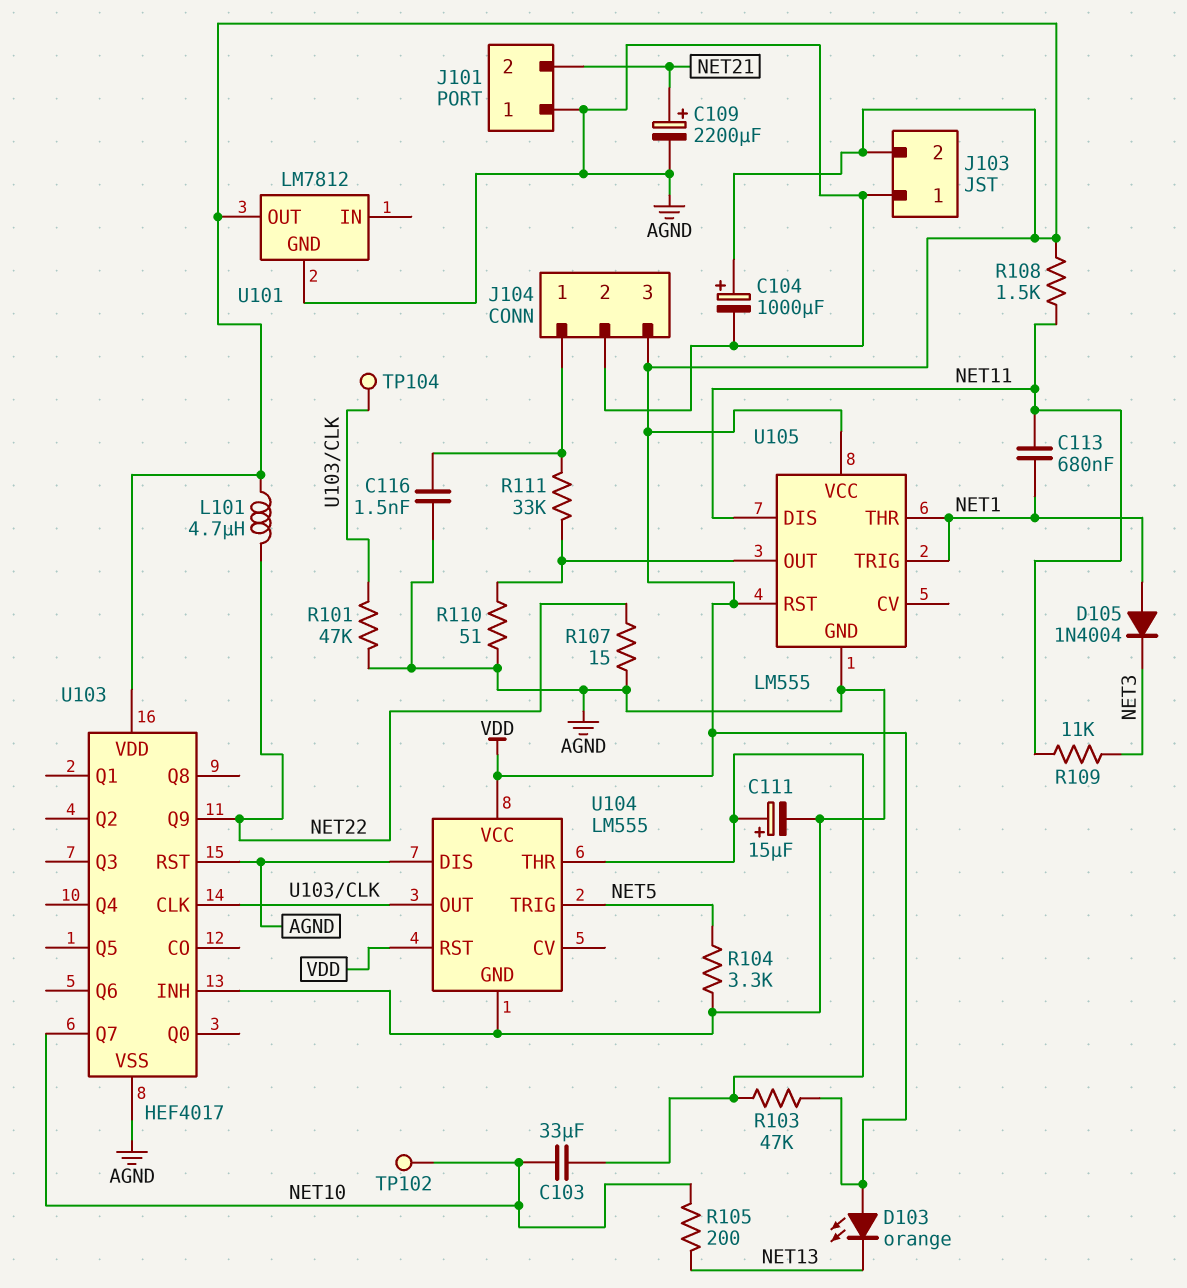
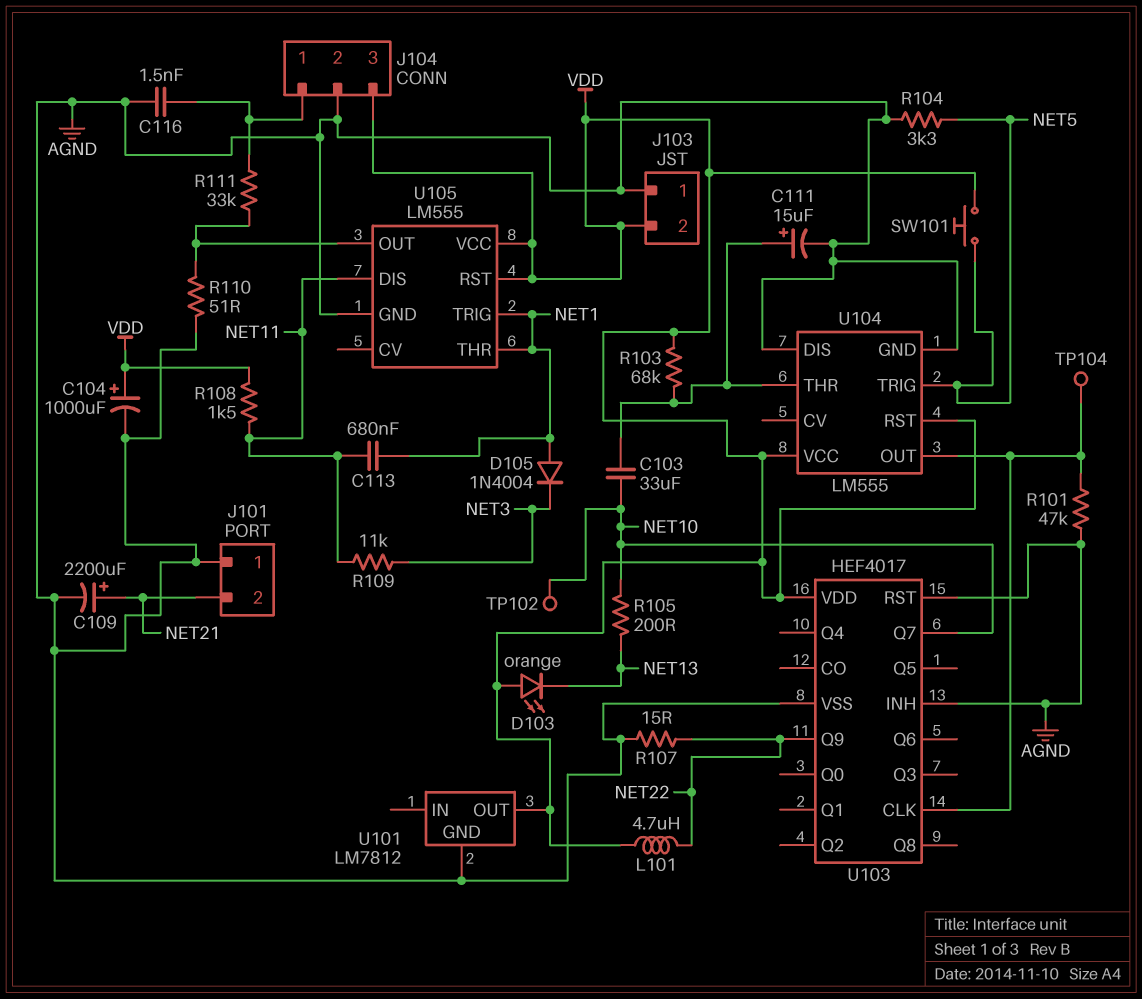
R103: 47k (U104/THR, VDD) -> 68k (U104/THR, VDD)
SW101: none -> button (NET5, VDD)

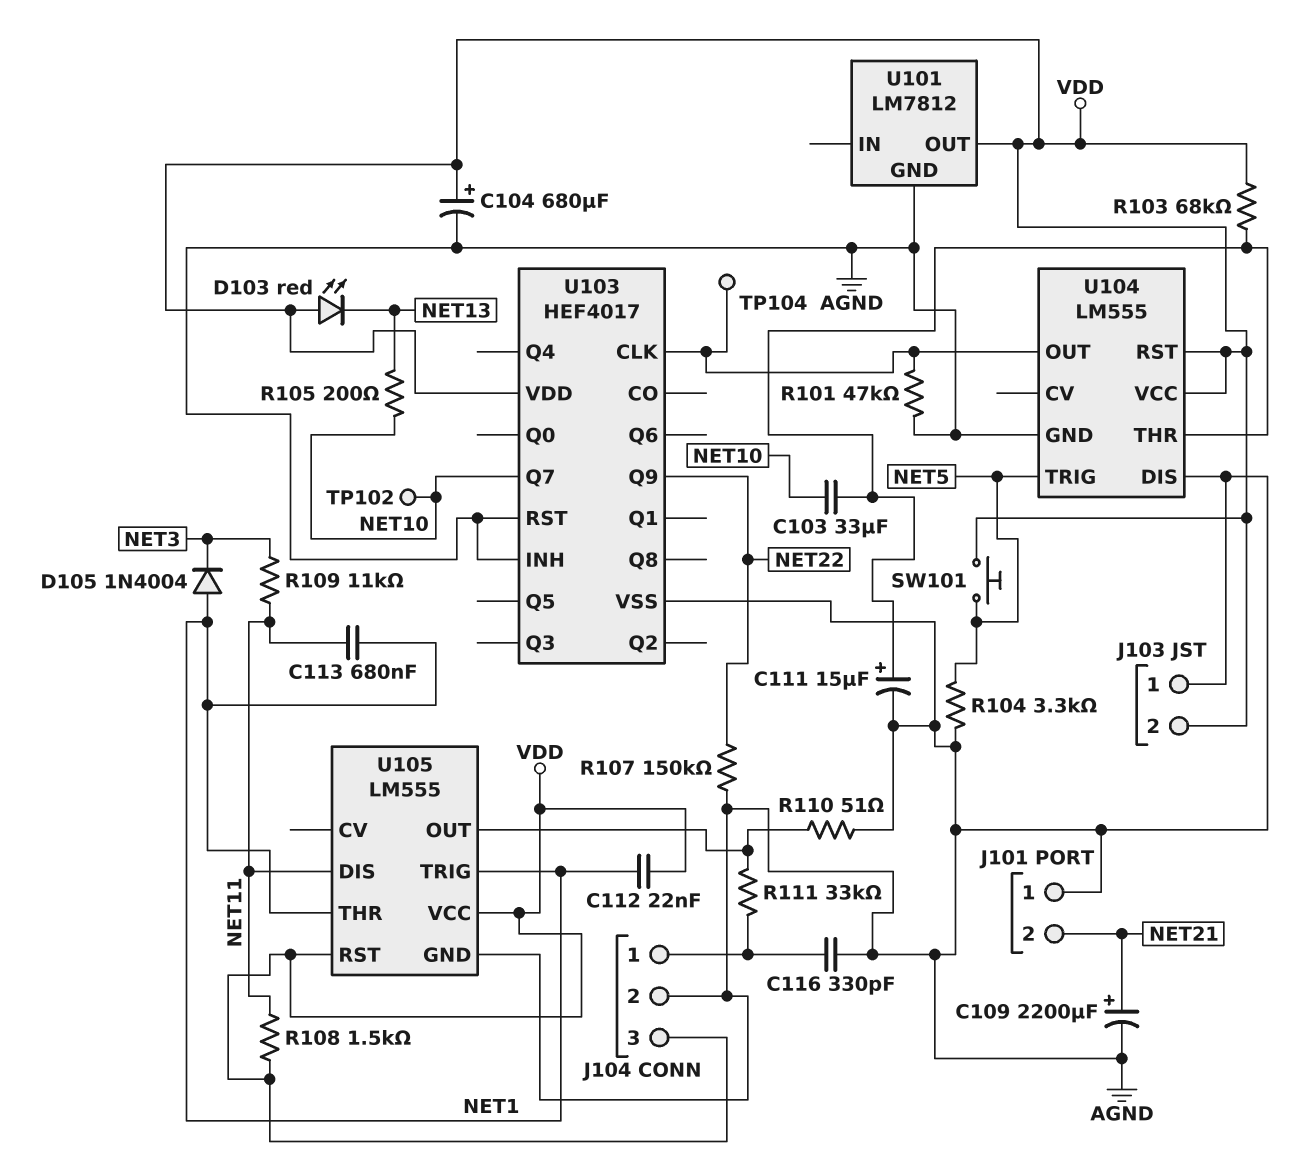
C104: 1000uF (plus VDD, minus AGND) -> 680uF (plus VDD, minus AGND)
C112: none -> 22nF (NET1, VDD)
C116: 1.5nF (AGND, J104/1) -> 330pF (AGND, J104/1)
D103: LED orange (A VDD, K NET13) -> LED red (A VDD, K NET13)
L101: 4.7uH (NET22, VDD) -> none
R107: 15 (AGND, NET22) -> 150k (AGND, NET22)

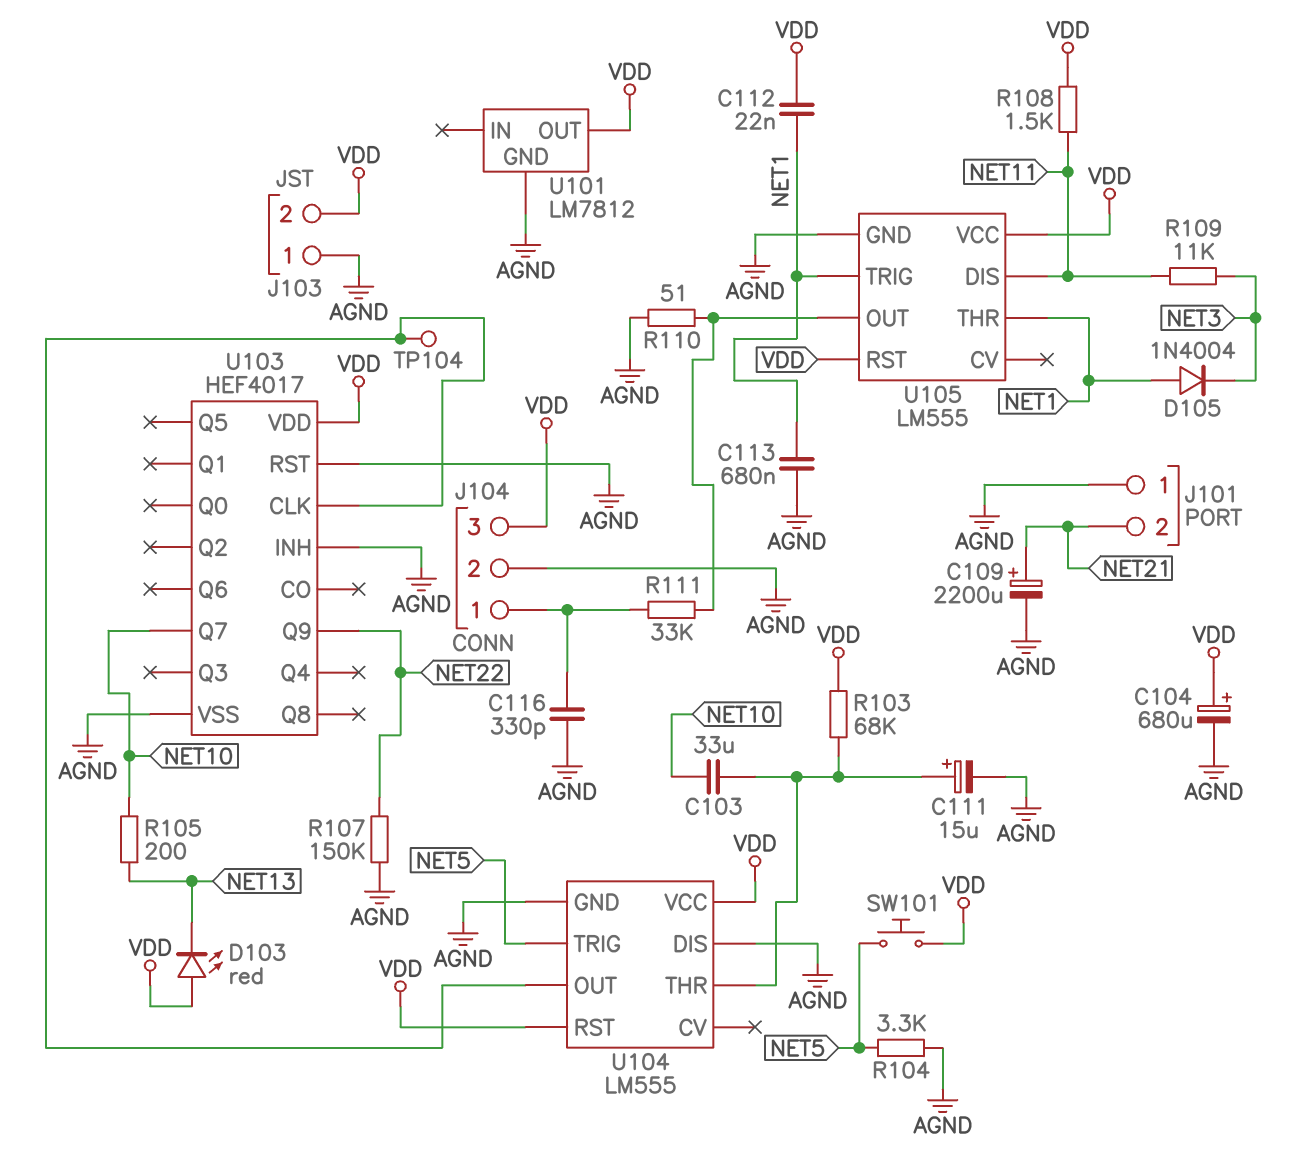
C113: 680nF (NET1, NET11) -> 680nF (AGND, NET1)
R101: 47k (AGND, U103/CLK) -> none
TP102: test point (NET10) -> none

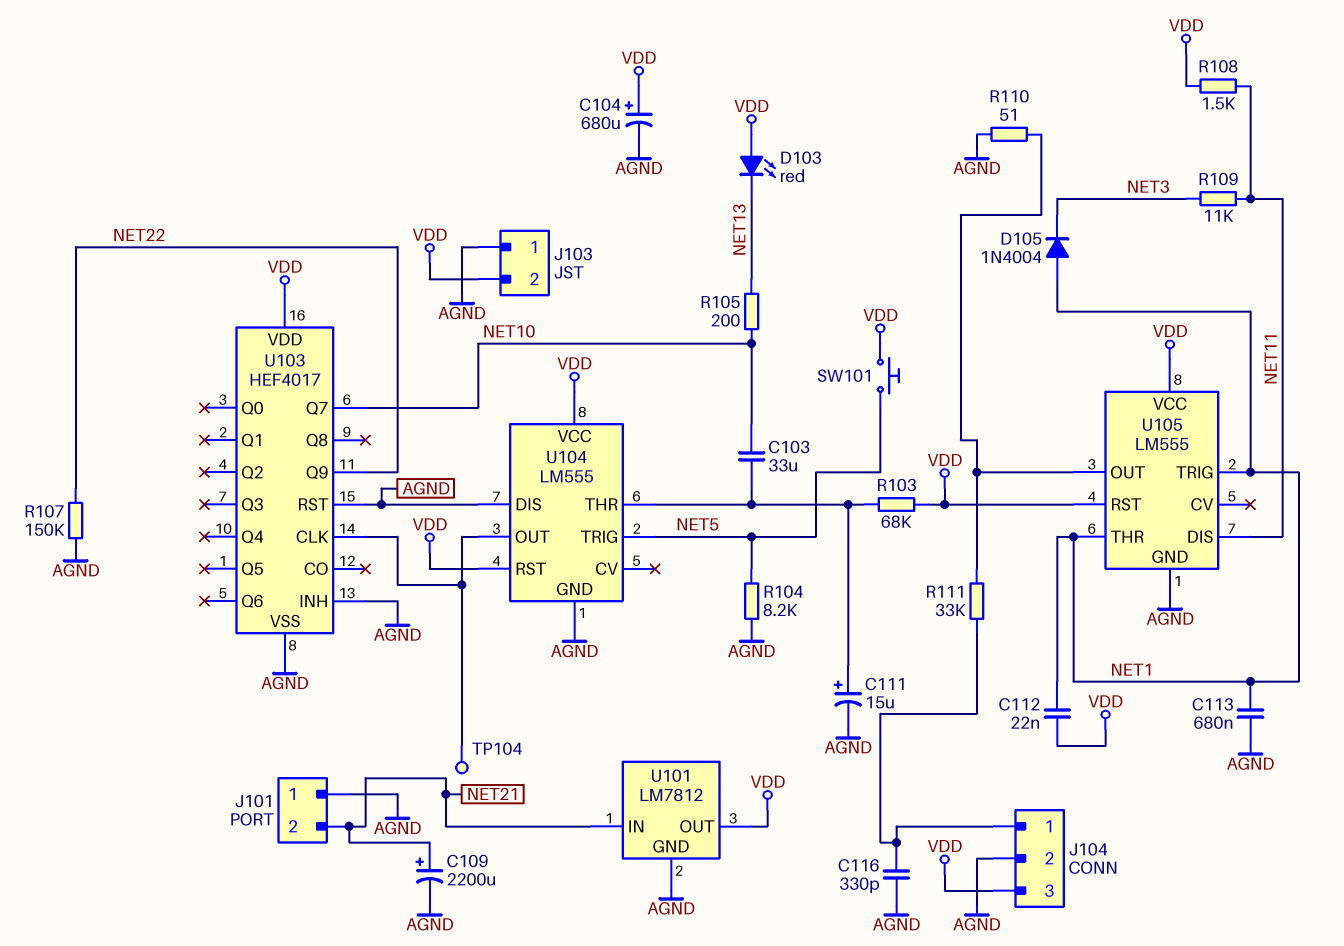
R104: 3.3k (AGND, NET5) -> 8.2k (AGND, NET5)
U101 pin IN: none -> NET21

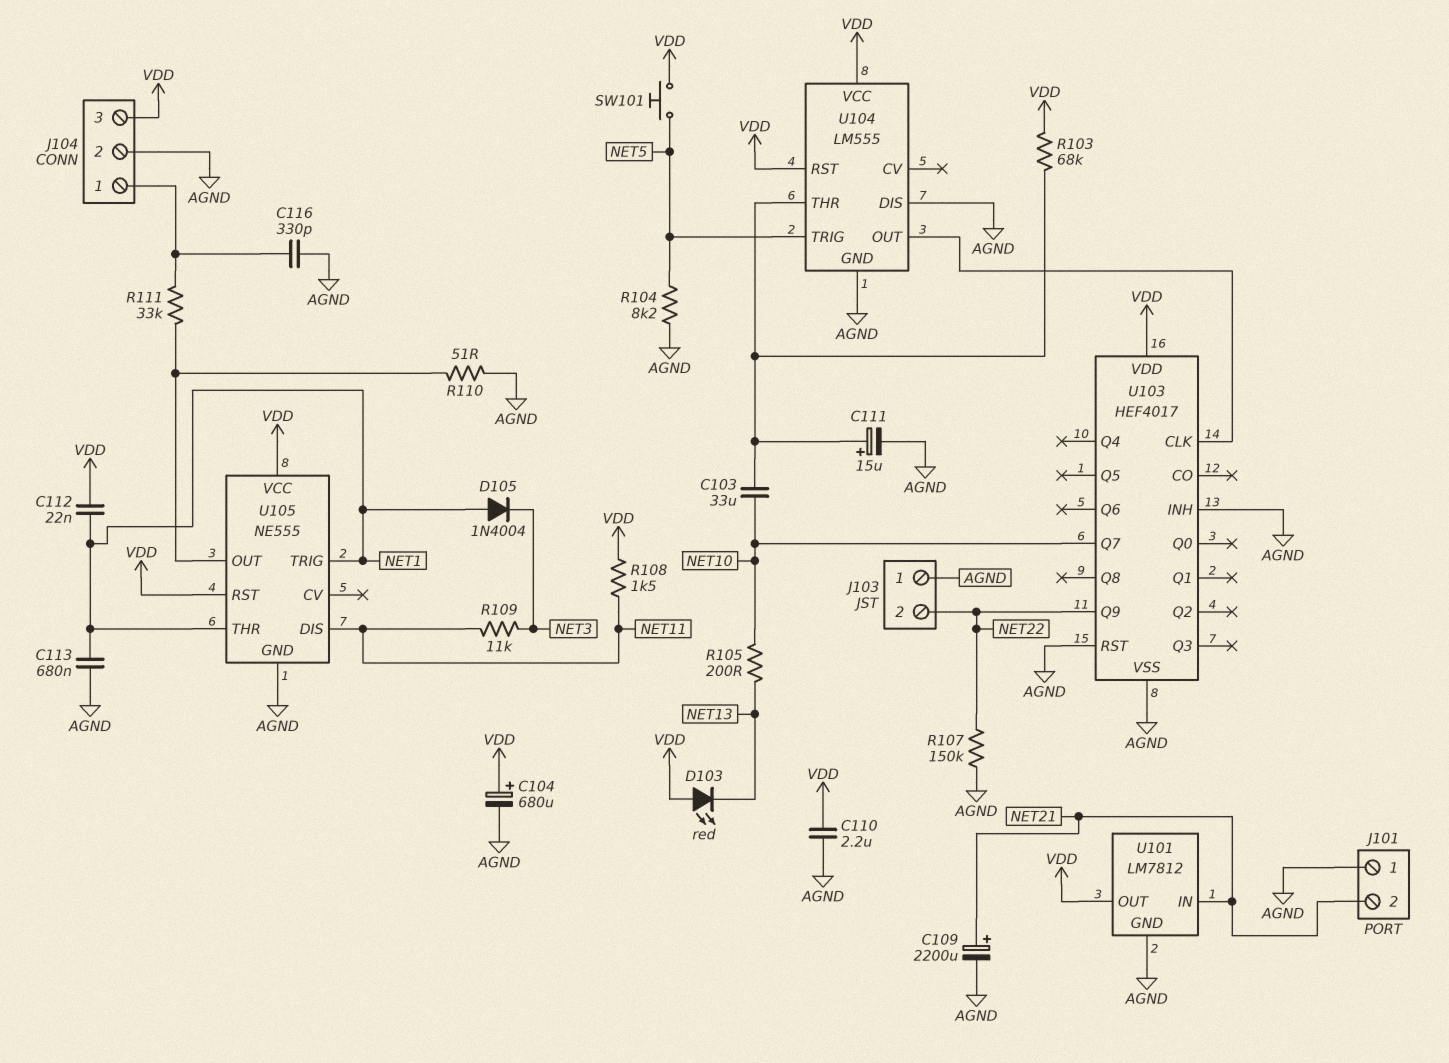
C110: none -> 2.2uF (AGND, VDD)
J103 pin 2: VDD -> NET22
TP104: test point (U103/CLK) -> none
U105: LM555 -> NE555

